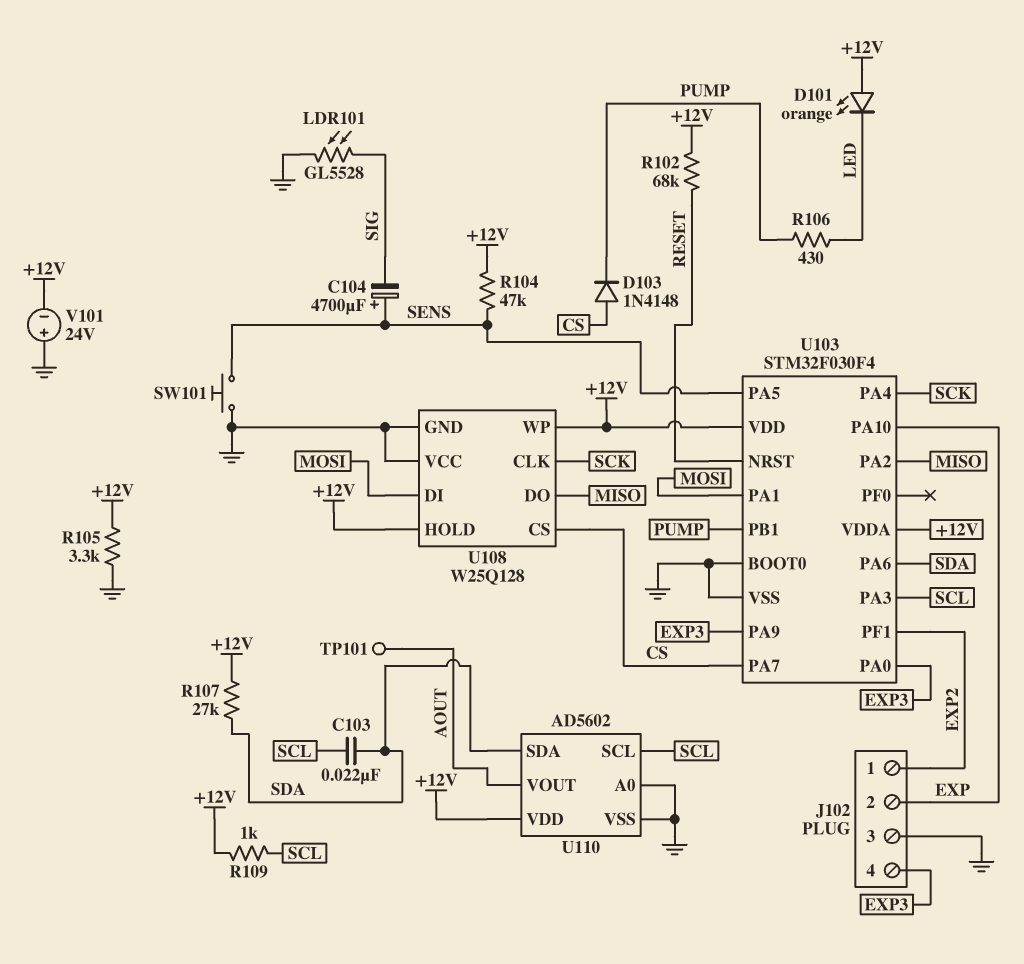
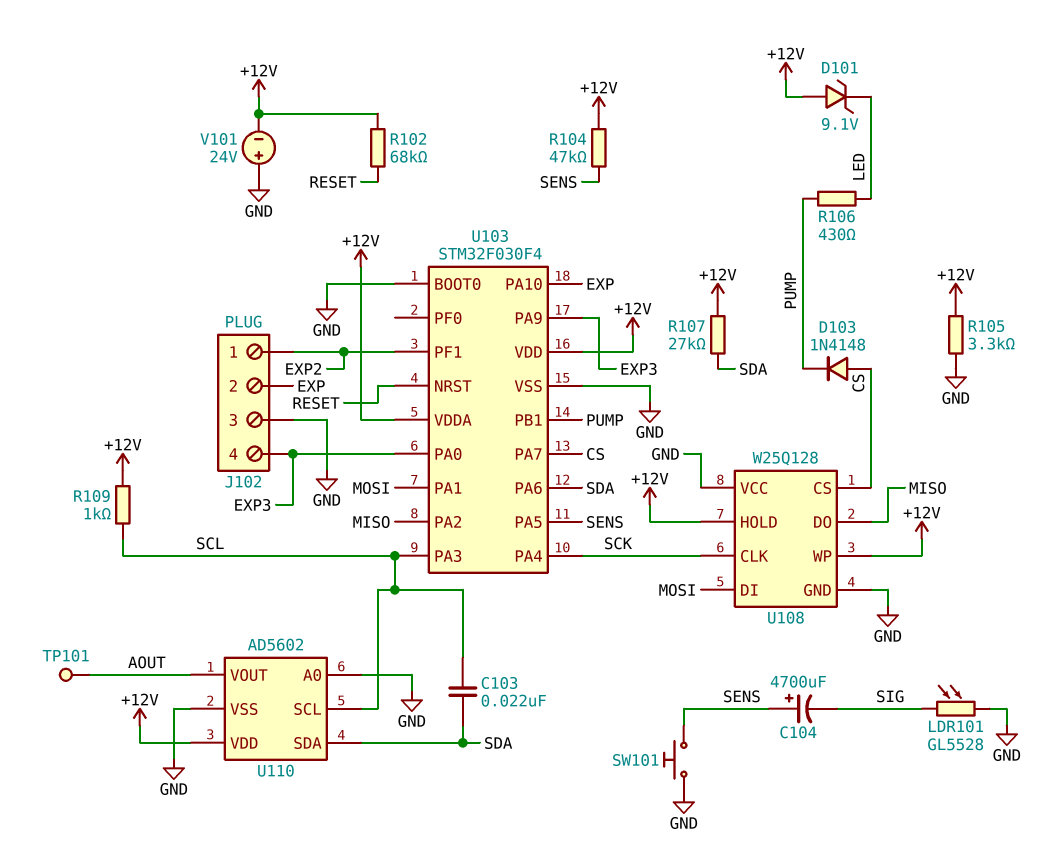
D101: LED orange (A +12V, K LED) -> zener 9.1V (A +12V, K LED)

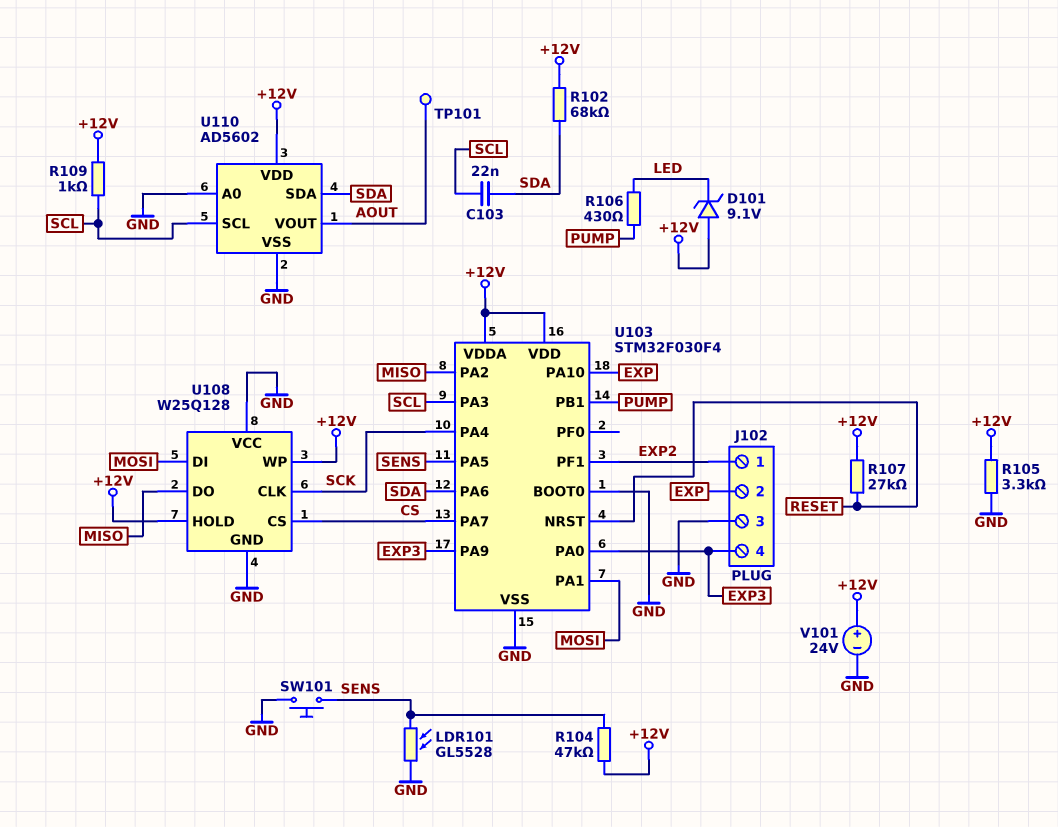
C104: 4700uF (plus SENS, minus SIG) -> none
D103: diode 1N4148 (A CS, K PUMP) -> none
LDR101: GL5528 (GND, SIG) -> GL5528 (GND, SENS)
R102: 68k (+12V, RESET) -> 68k (+12V, SDA)
R107: 27k (+12V, SDA) -> 27k (+12V, RESET)
V101: 24V (plus GND, minus +12V) -> 24V (plus +12V, minus GND)

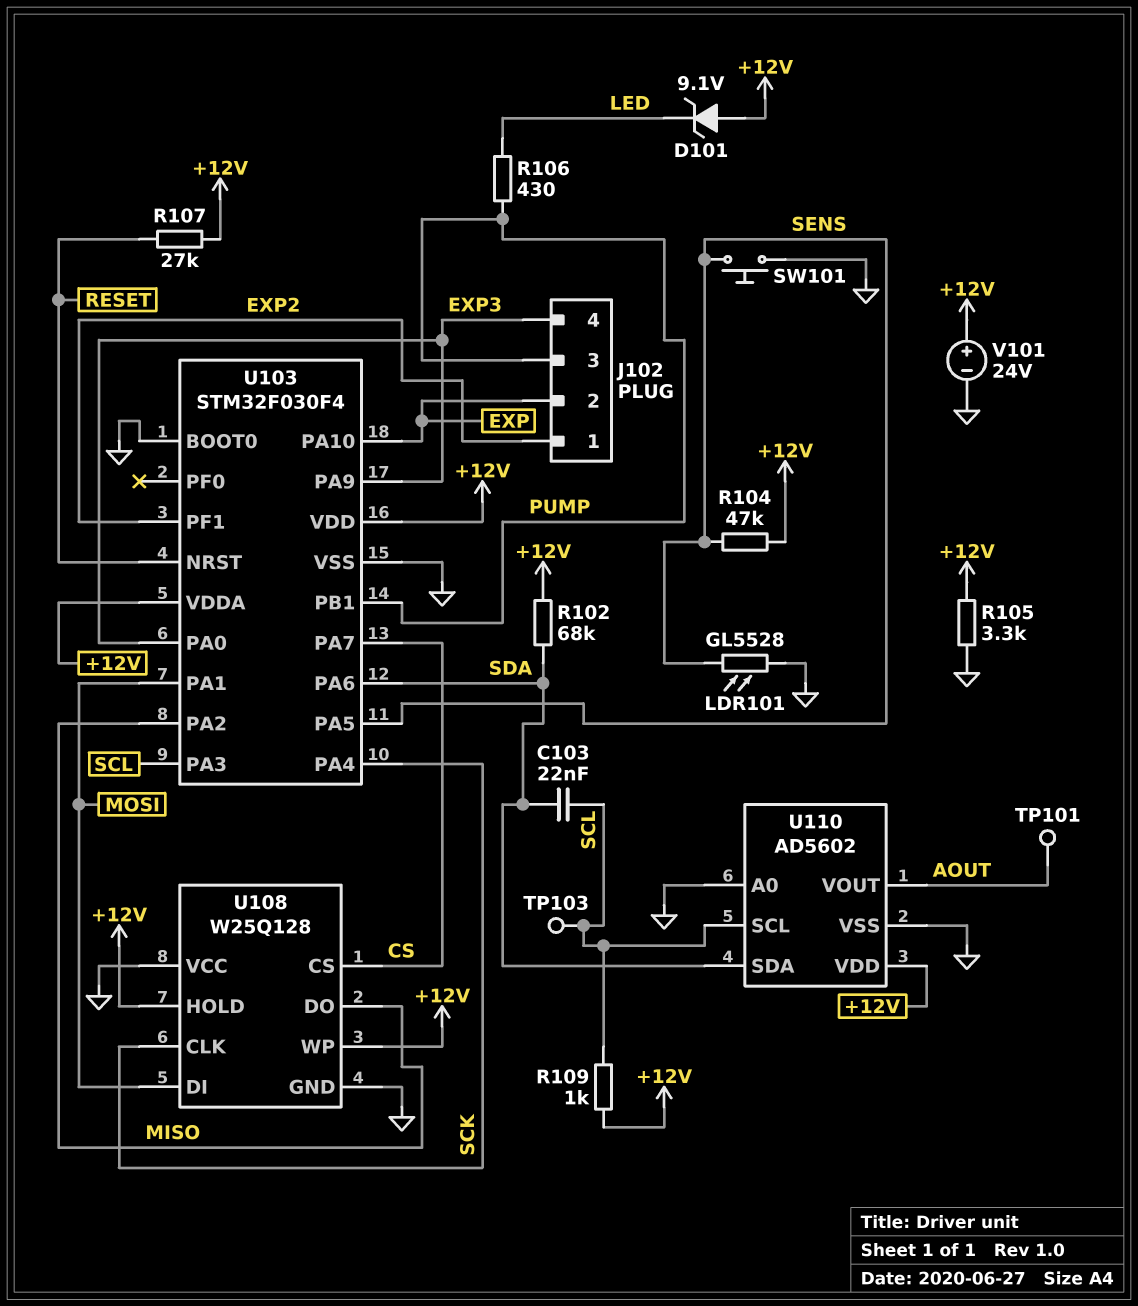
J102 pin 3: GND -> PUMP
TP103: none -> test point (SCL)

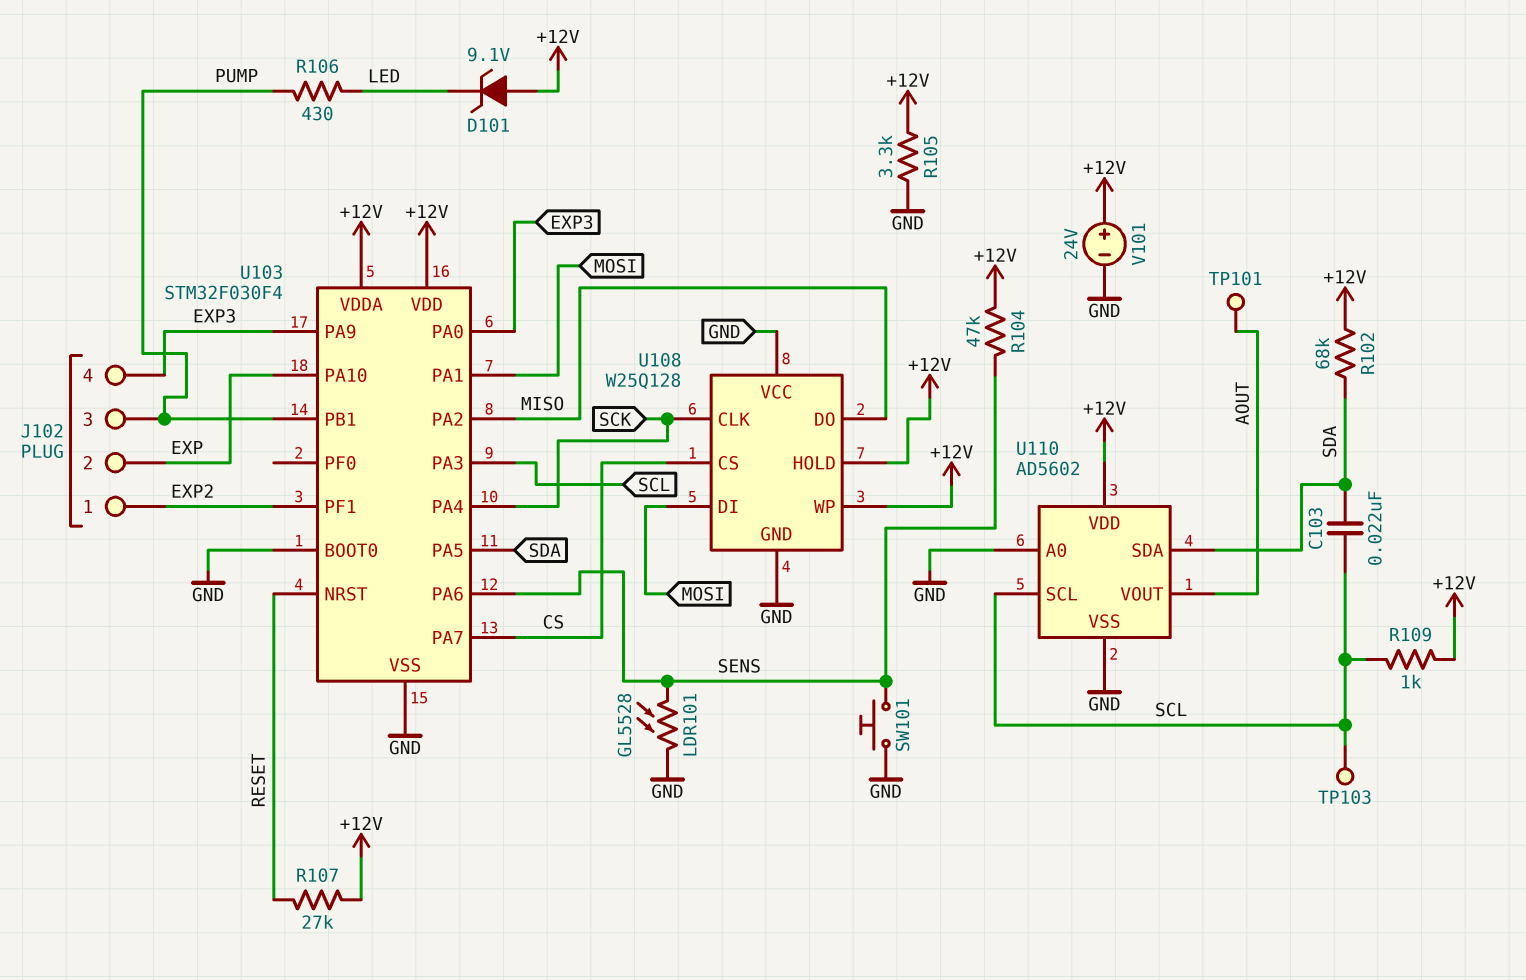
U103 pin PA5: SENS -> SDA
U103 pin PA6: SDA -> SENS

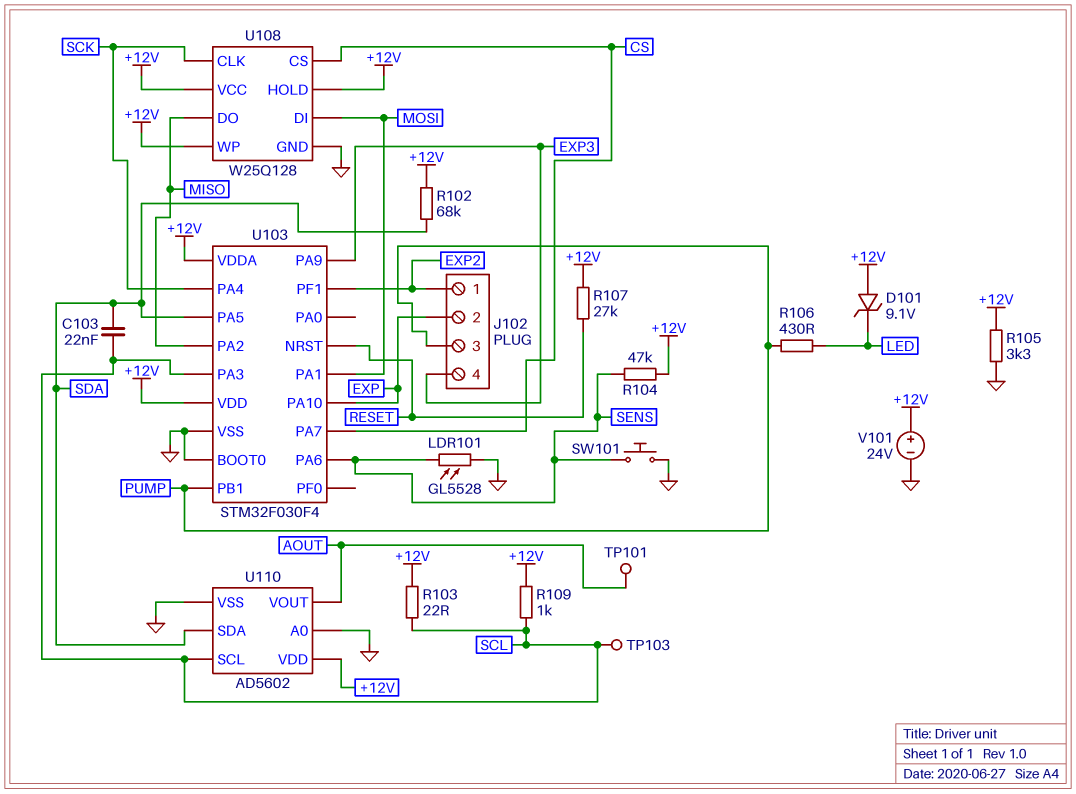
R103: none -> 22 (+12V, SCL)
U103 pin PA0: EXP3 -> none
U108 pin VCC: GND -> +12V

